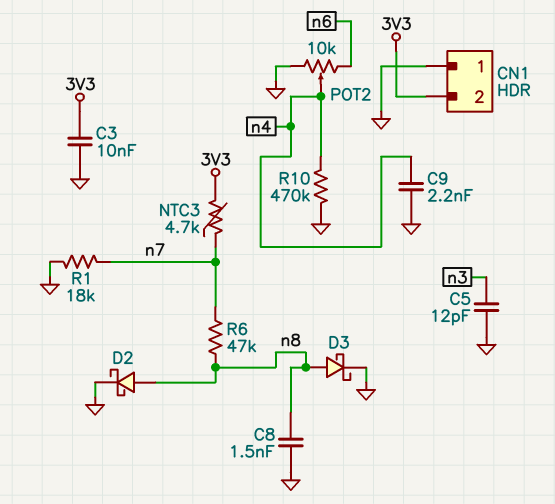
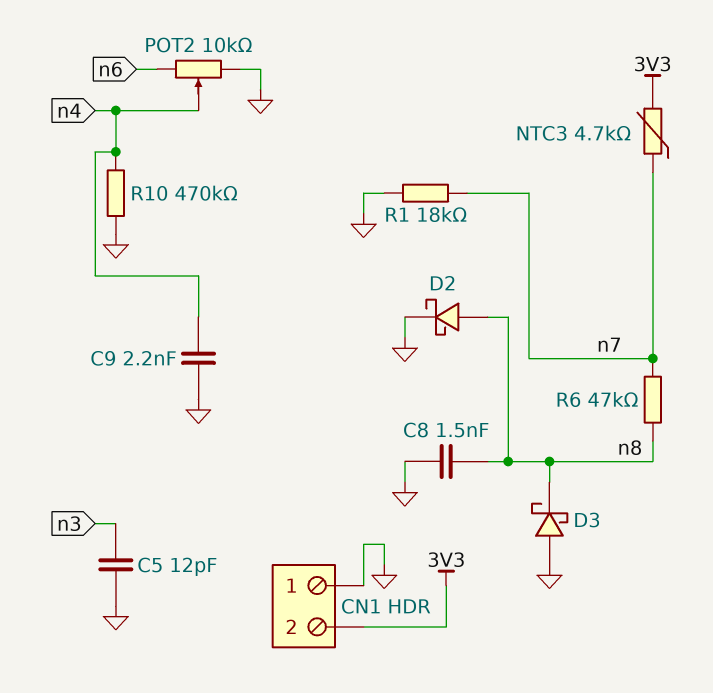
C3: 10nF (3V3, GND) -> none
D3: schottky (A n8, K GND) -> schottky (A GND, K n8)

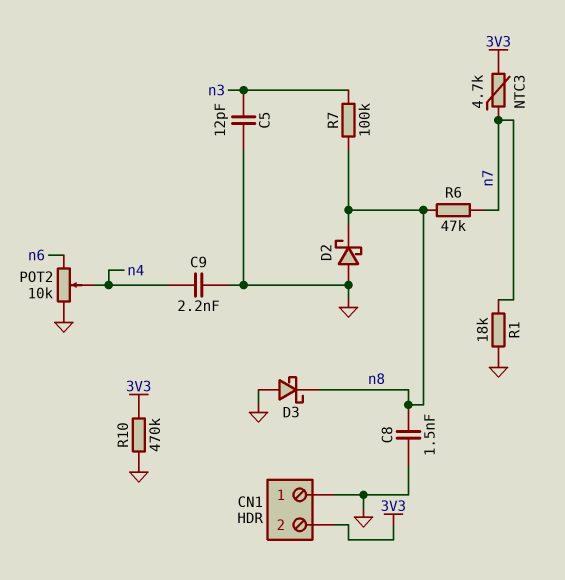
D2: schottky (A n8, K GND) -> schottky (A GND, K n8)
R7: none -> 100k (n3, n8)
R10: 470k (GND, n4) -> 470k (3V3, GND)

